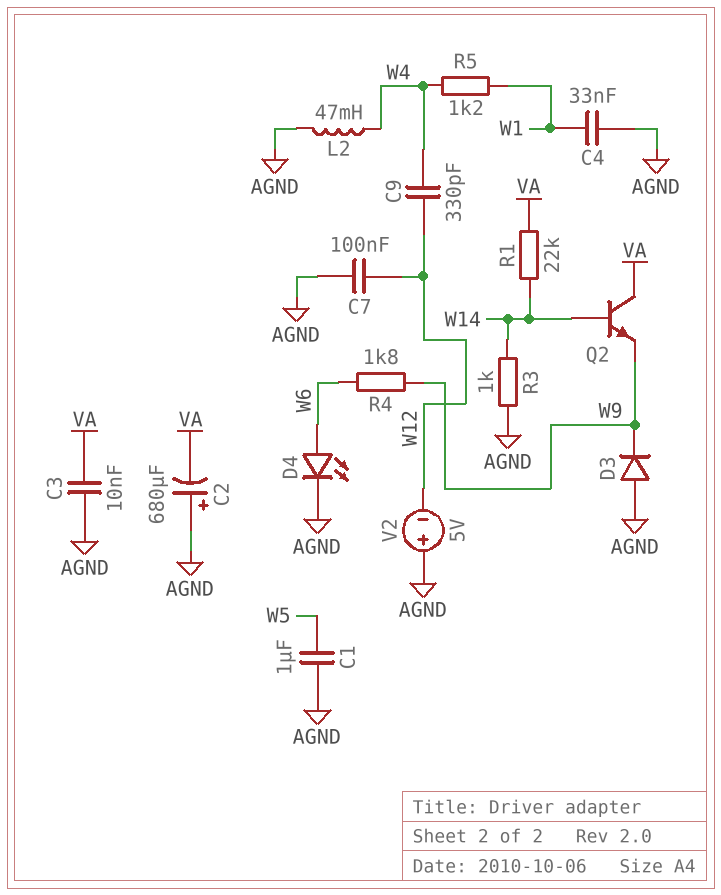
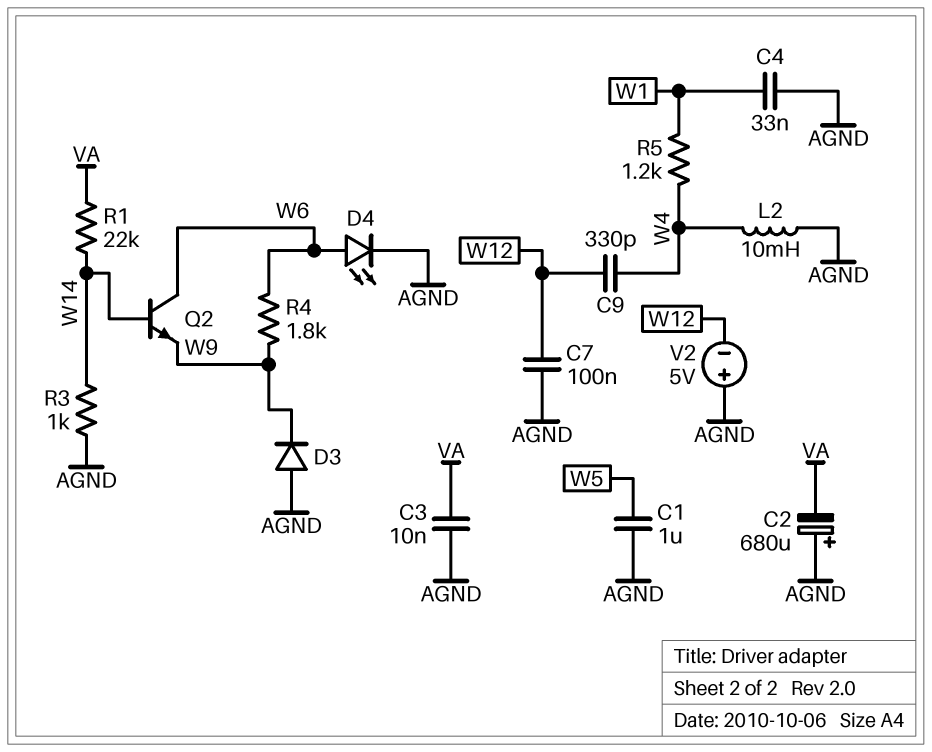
L2: 47mH (AGND, W4) -> 10mH (AGND, W4)
Q2: NPN (B W14, C VA, E W9) -> NPN (B W14, C W6, E W9)

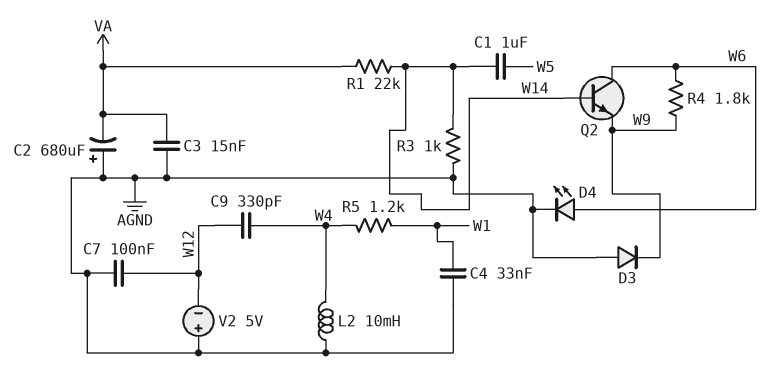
C1: 1uF (AGND, W5) -> 1uF (W5, W14)
C3: 10nF (AGND, VA) -> 15nF (AGND, VA)

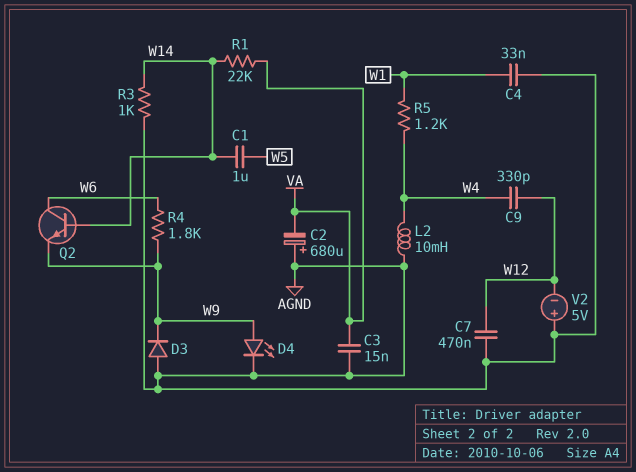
C7: 100nF (AGND, W12) -> 470nF (AGND, W12)
D4: LED (A W6, K AGND) -> LED (A W9, K AGND)

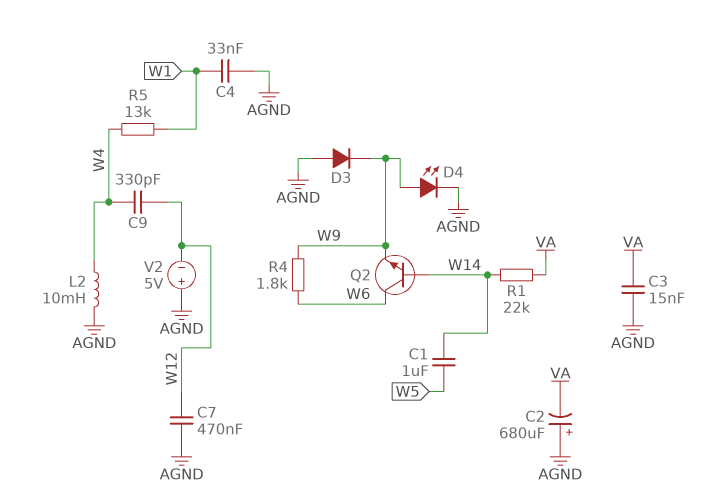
R3: 1k (AGND, W14) -> none
R5: 1.2k (W1, W4) -> 13k (W1, W4)

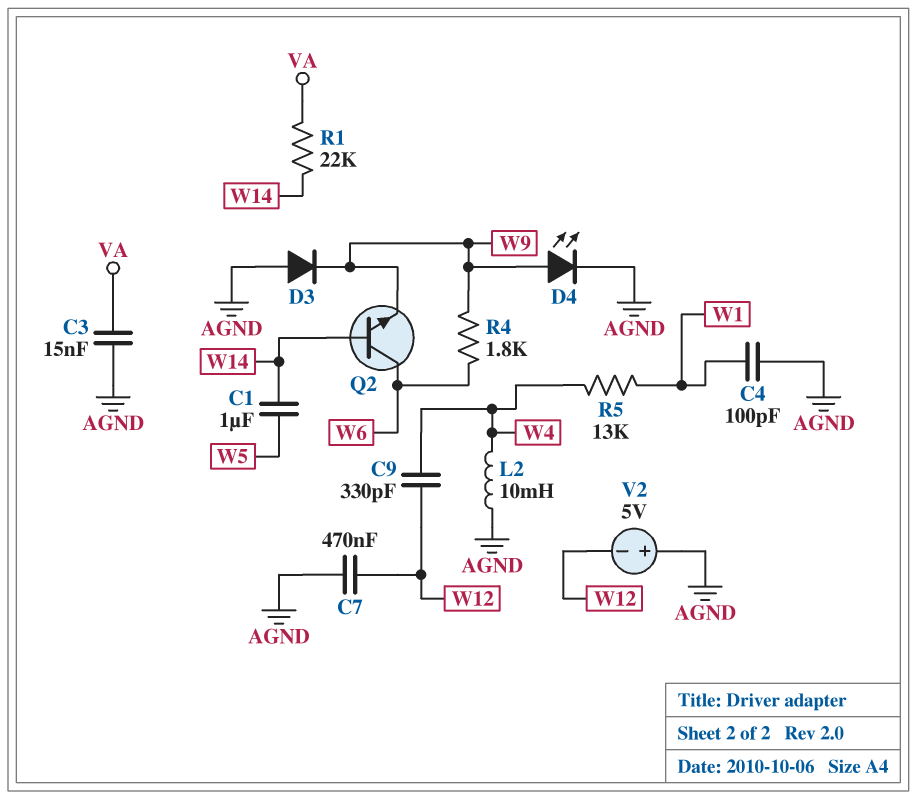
C2: 680uF (plus AGND, minus VA) -> none
C4: 33nF (AGND, W1) -> 100pF (AGND, W1)

